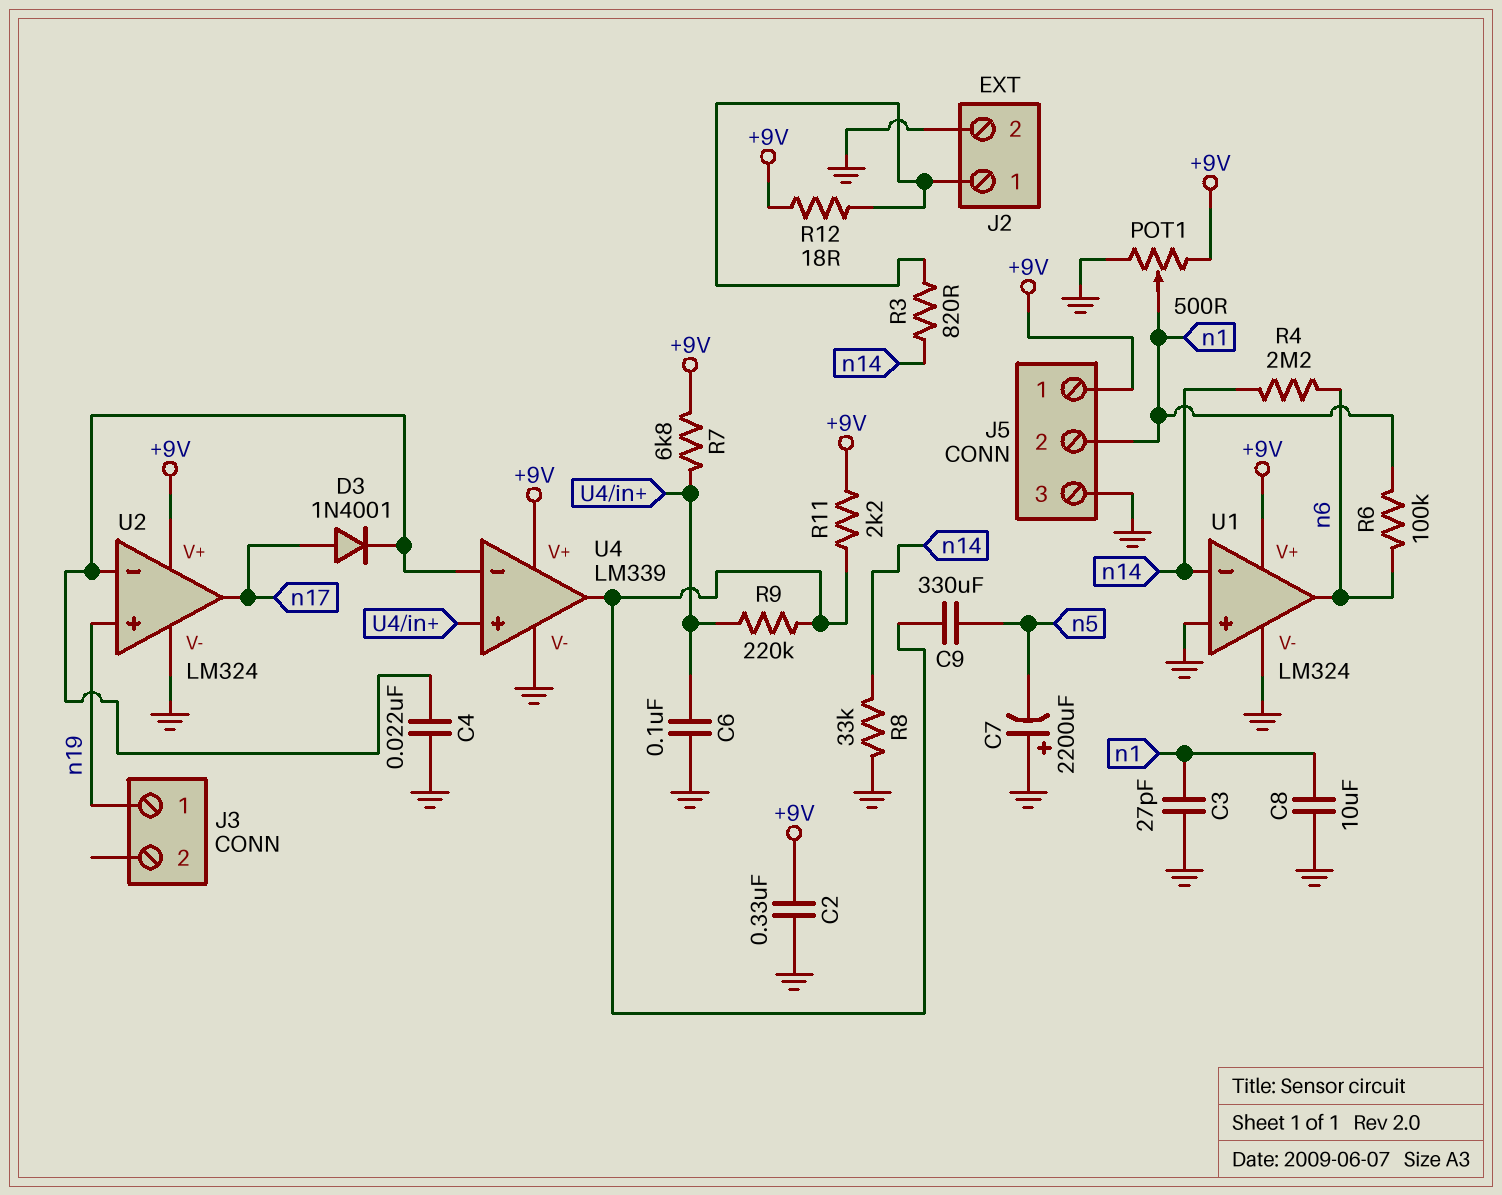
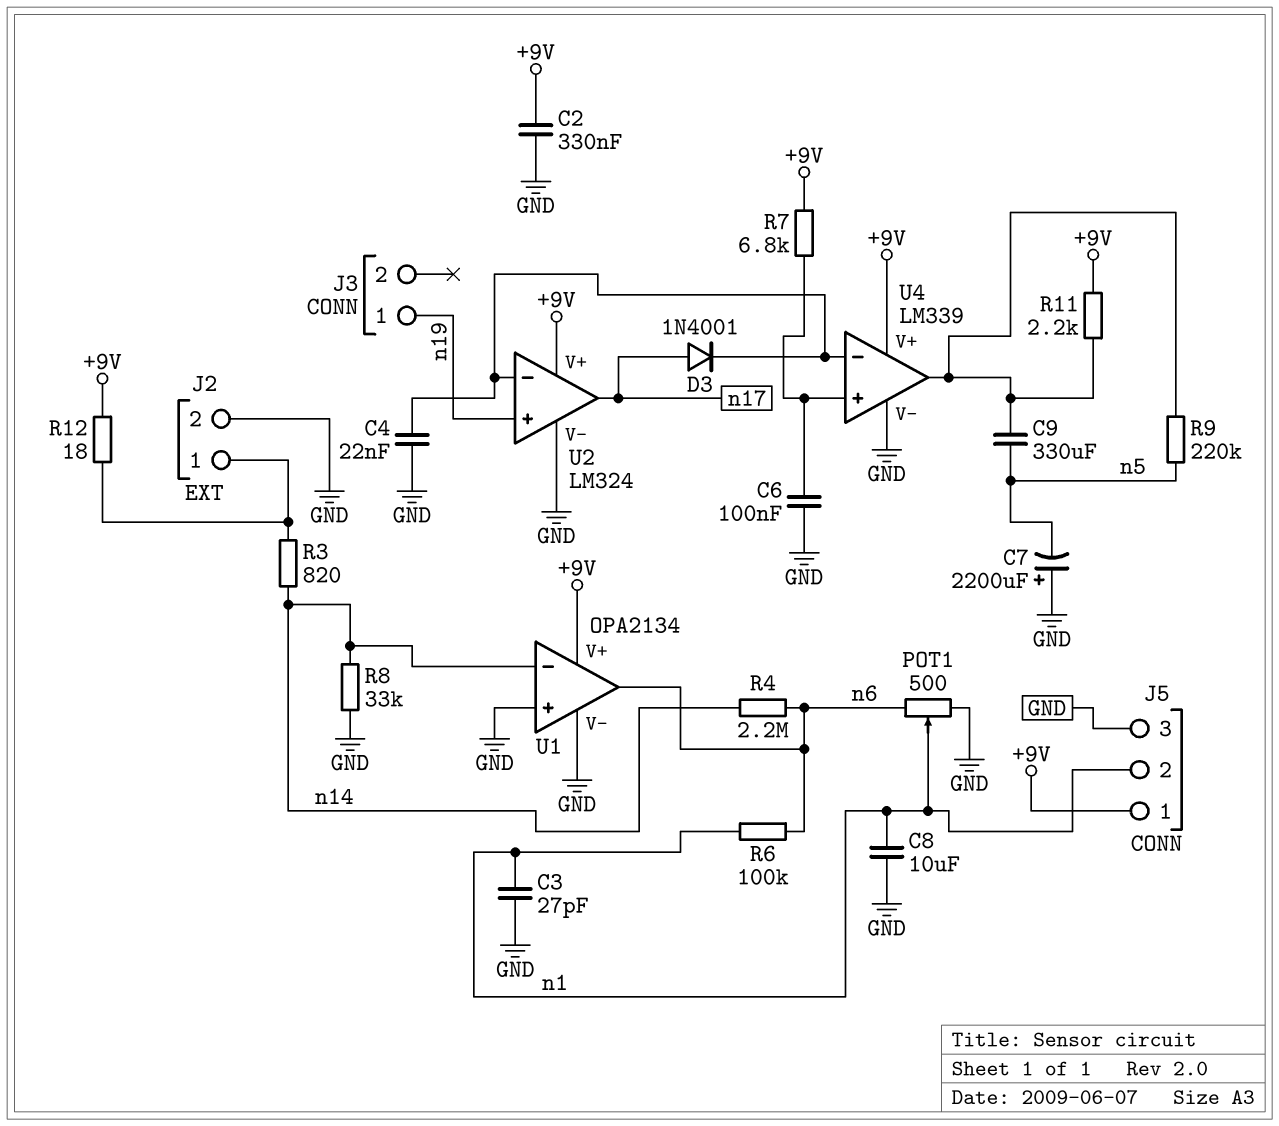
POT1: 500 (+9V, GND, wiper n1) -> 500 (GND, n6, wiper n1)
R9: 220k (U4/in+, U4/out) -> 220k (U4/out, n5)
U1: LM324 -> OPA2134

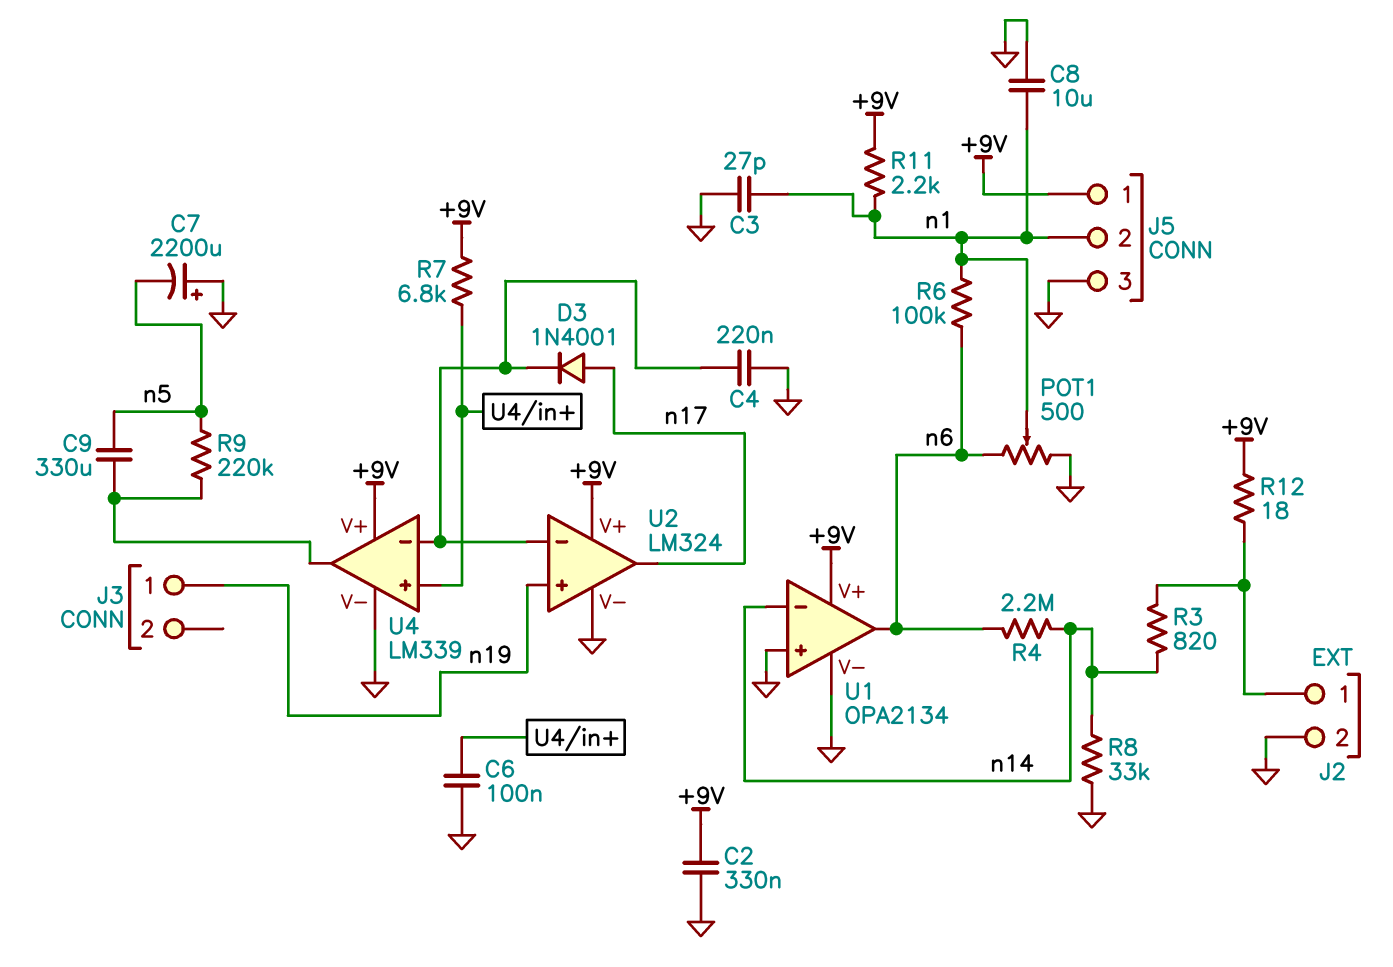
C4: 22nF (GND, U2/in-) -> 220nF (GND, U2/in-)
R11: 2.2k (+9V, U4/out) -> 2.2k (+9V, n1)

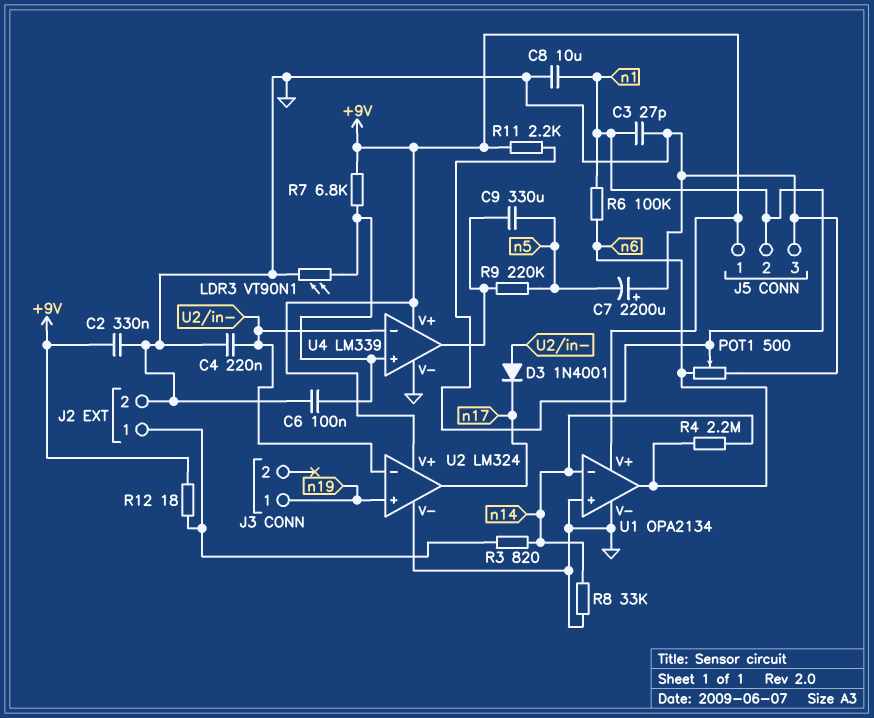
D3: diode 1N4001 (A n17, K U2/in-) -> diode 1N4001 (A U2/in-, K n17)
LDR3: none -> VT90N1 (GND, U4/in+)

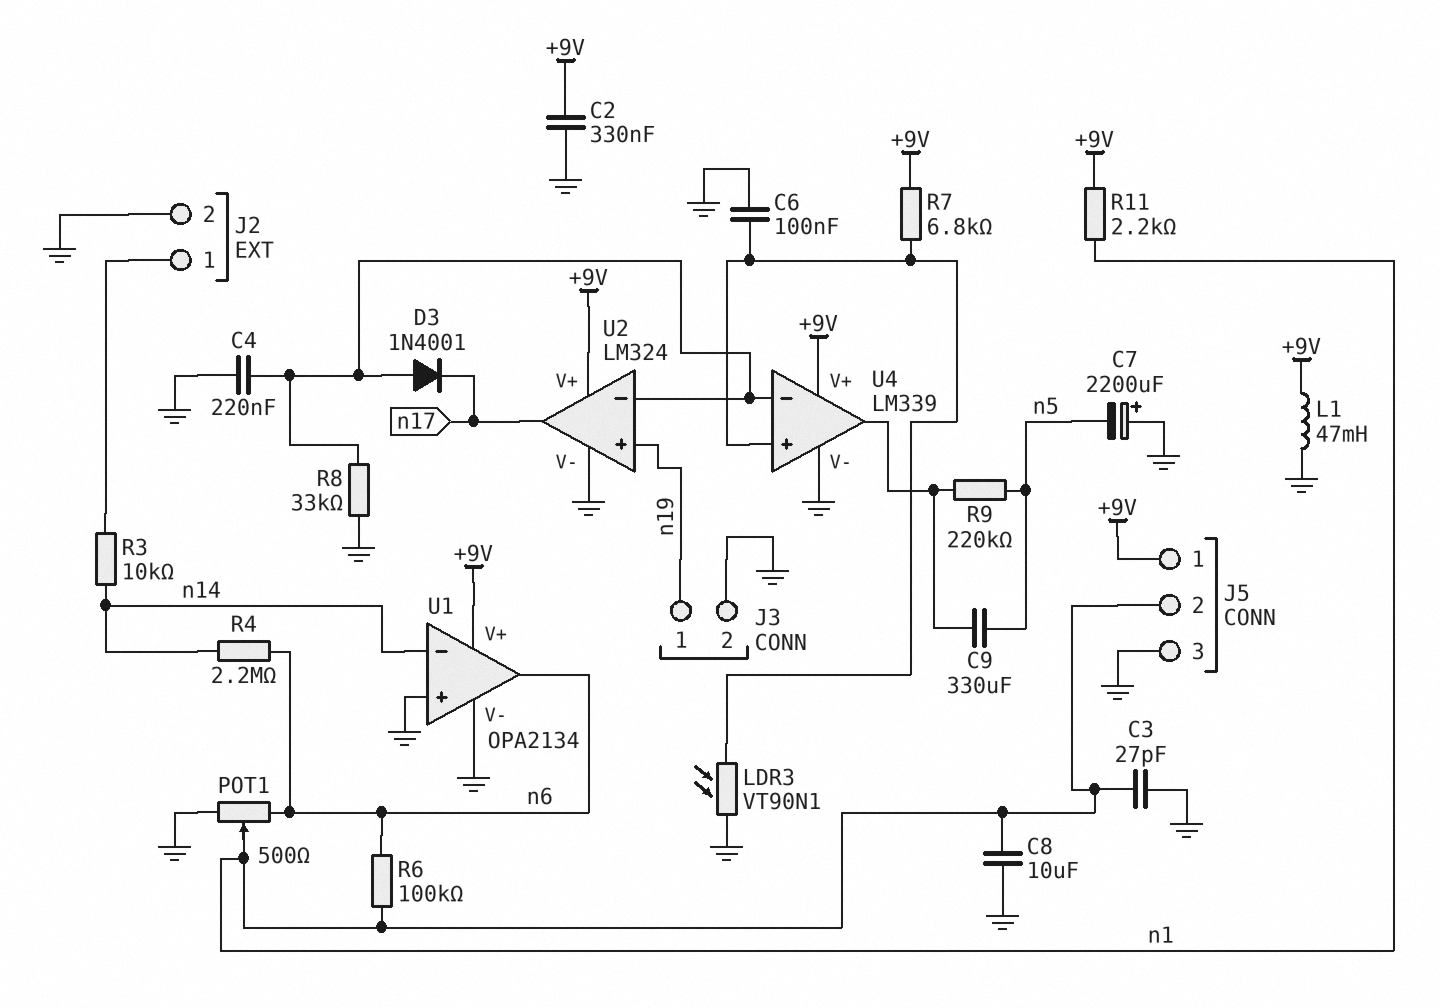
J3 pin 2: none -> GND
L1: none -> 47mH (+9V, GND)
R3: 820 (J2/1, n14) -> 10k (J2/1, n14)
R8: 33k (GND, n14) -> 33k (GND, U2/in-)
R12: 18 (+9V, J2/1) -> none

